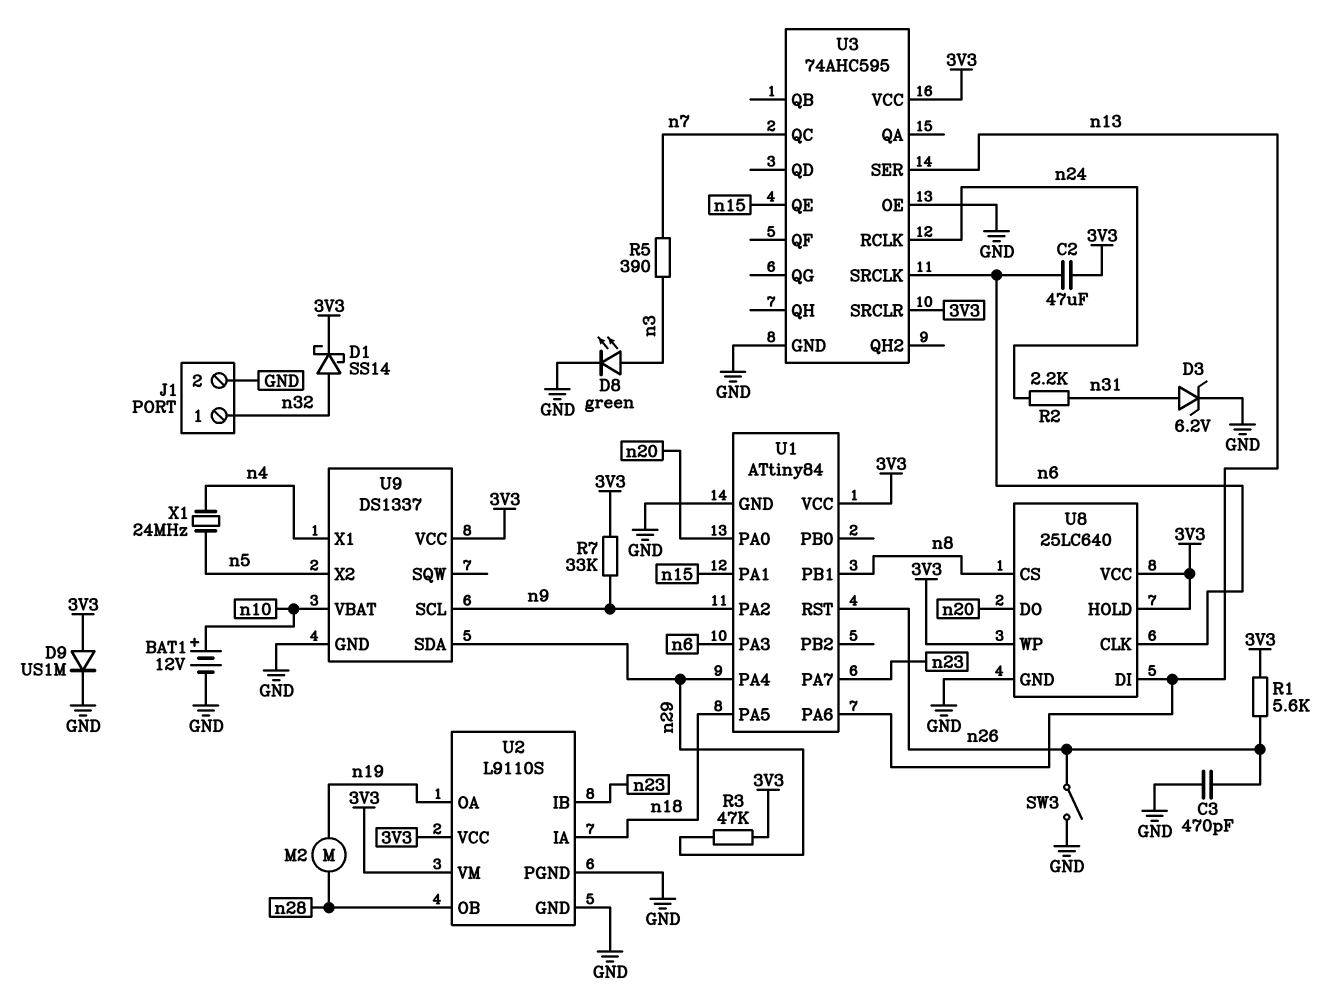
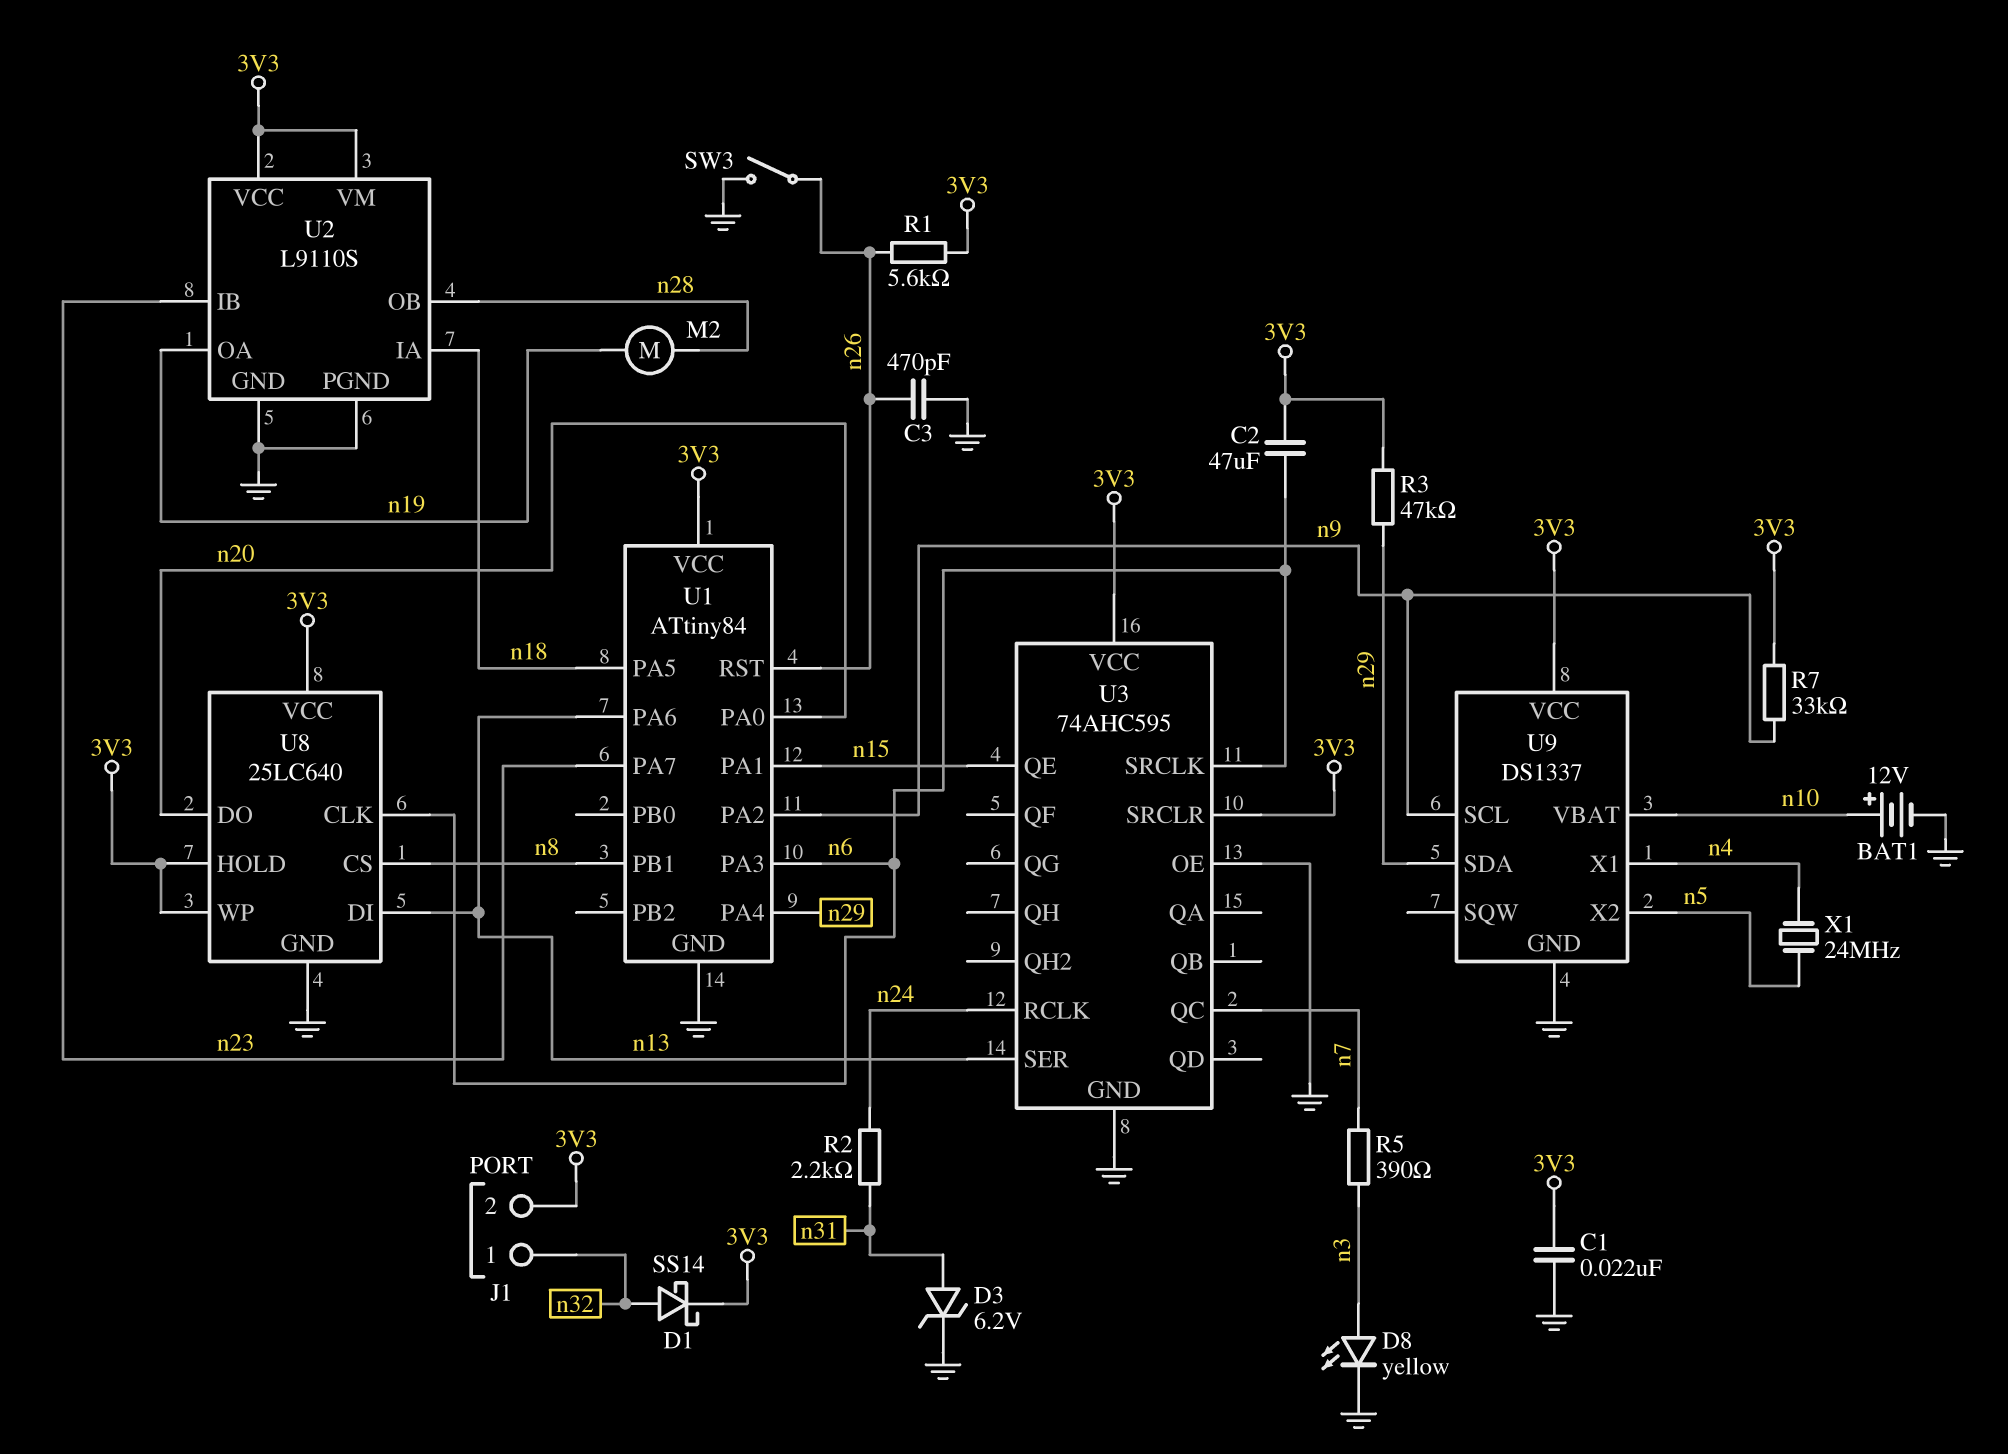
C1: none -> 22nF (3V3, GND)
D8: LED green (A n3, K GND) -> LED yellow (A n3, K GND)
D9: diode US1M (A 3V3, K GND) -> none
J1 pin 2: GND -> 3V3

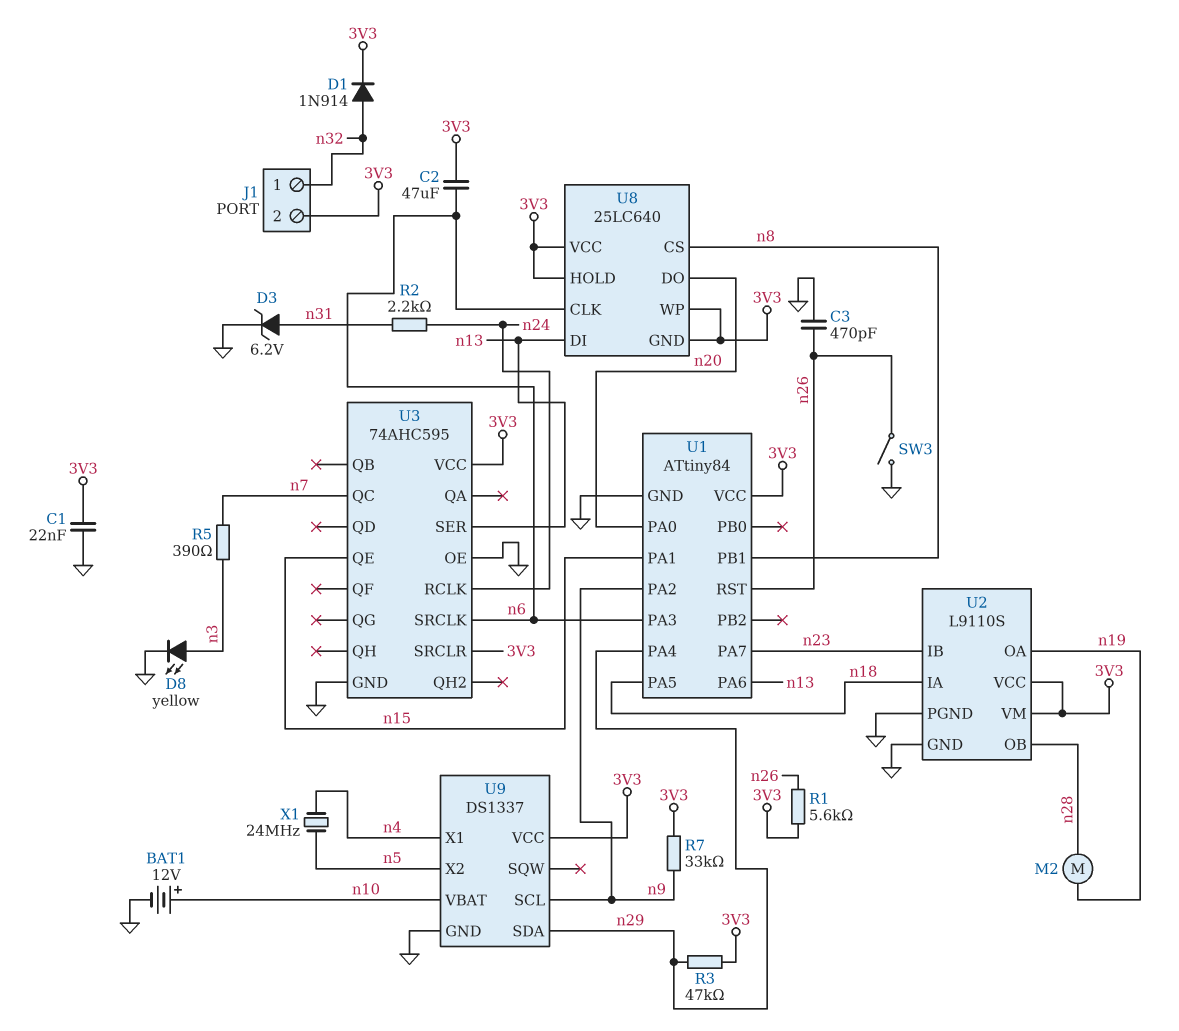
D1: schottky SS14 (A n32, K 3V3) -> diode 1N914 (A n32, K 3V3)
U8 pin GND: GND -> 3V3

